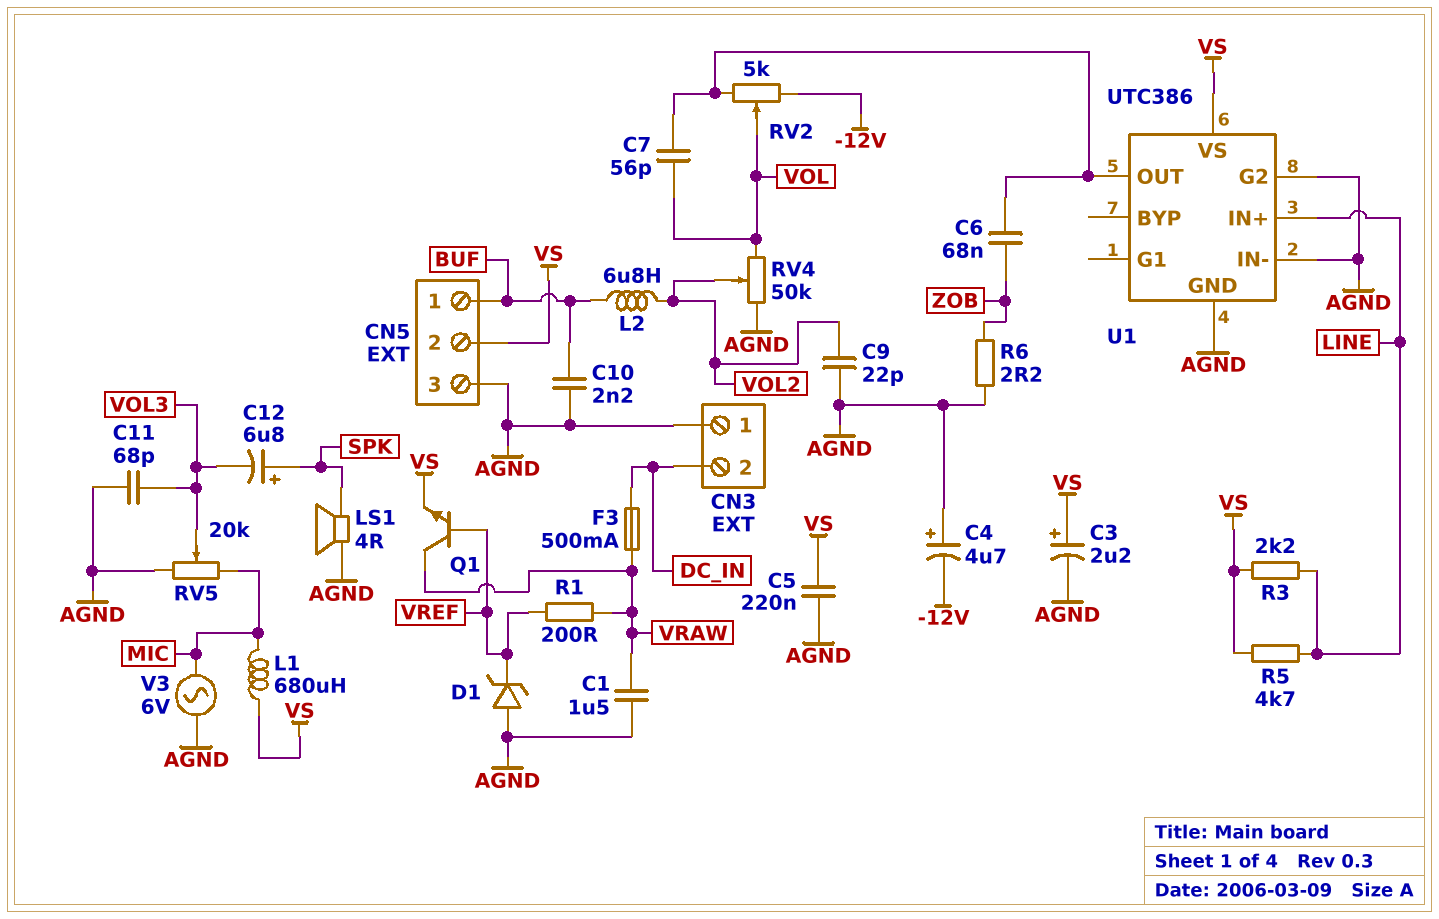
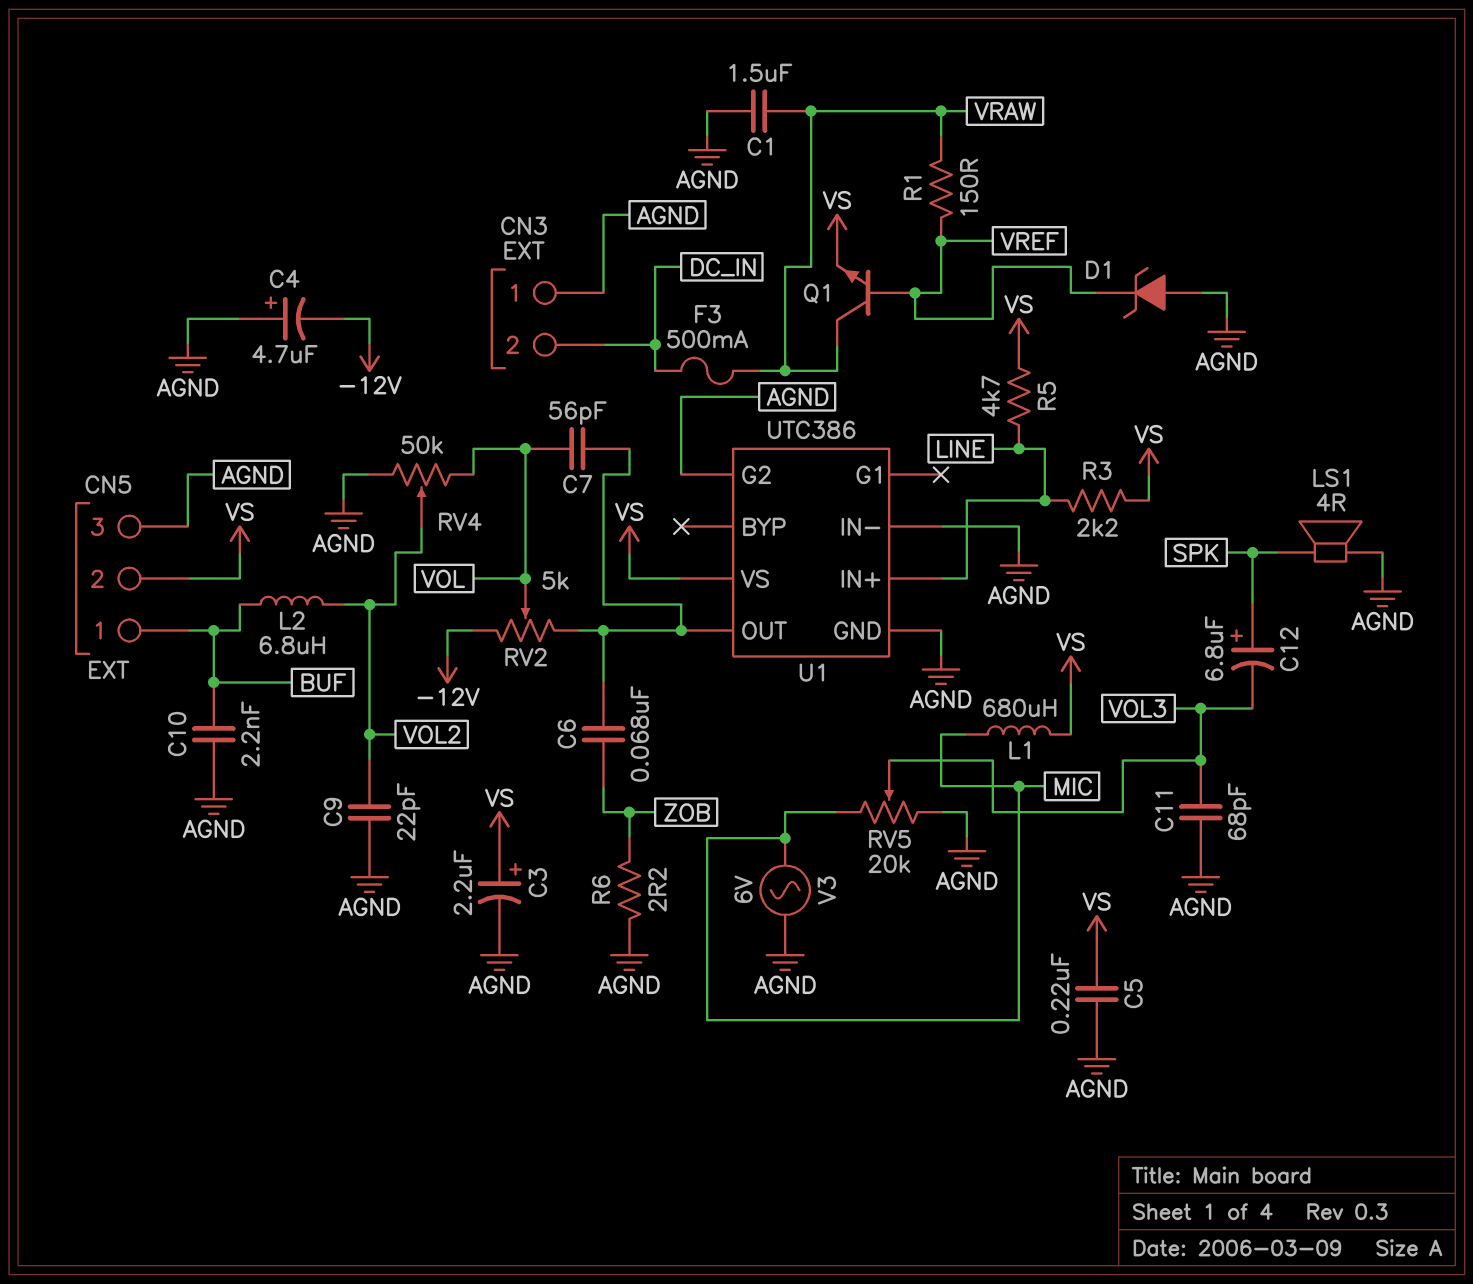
R1: 200 (VRAW, VREF) -> 150 (VRAW, VREF)

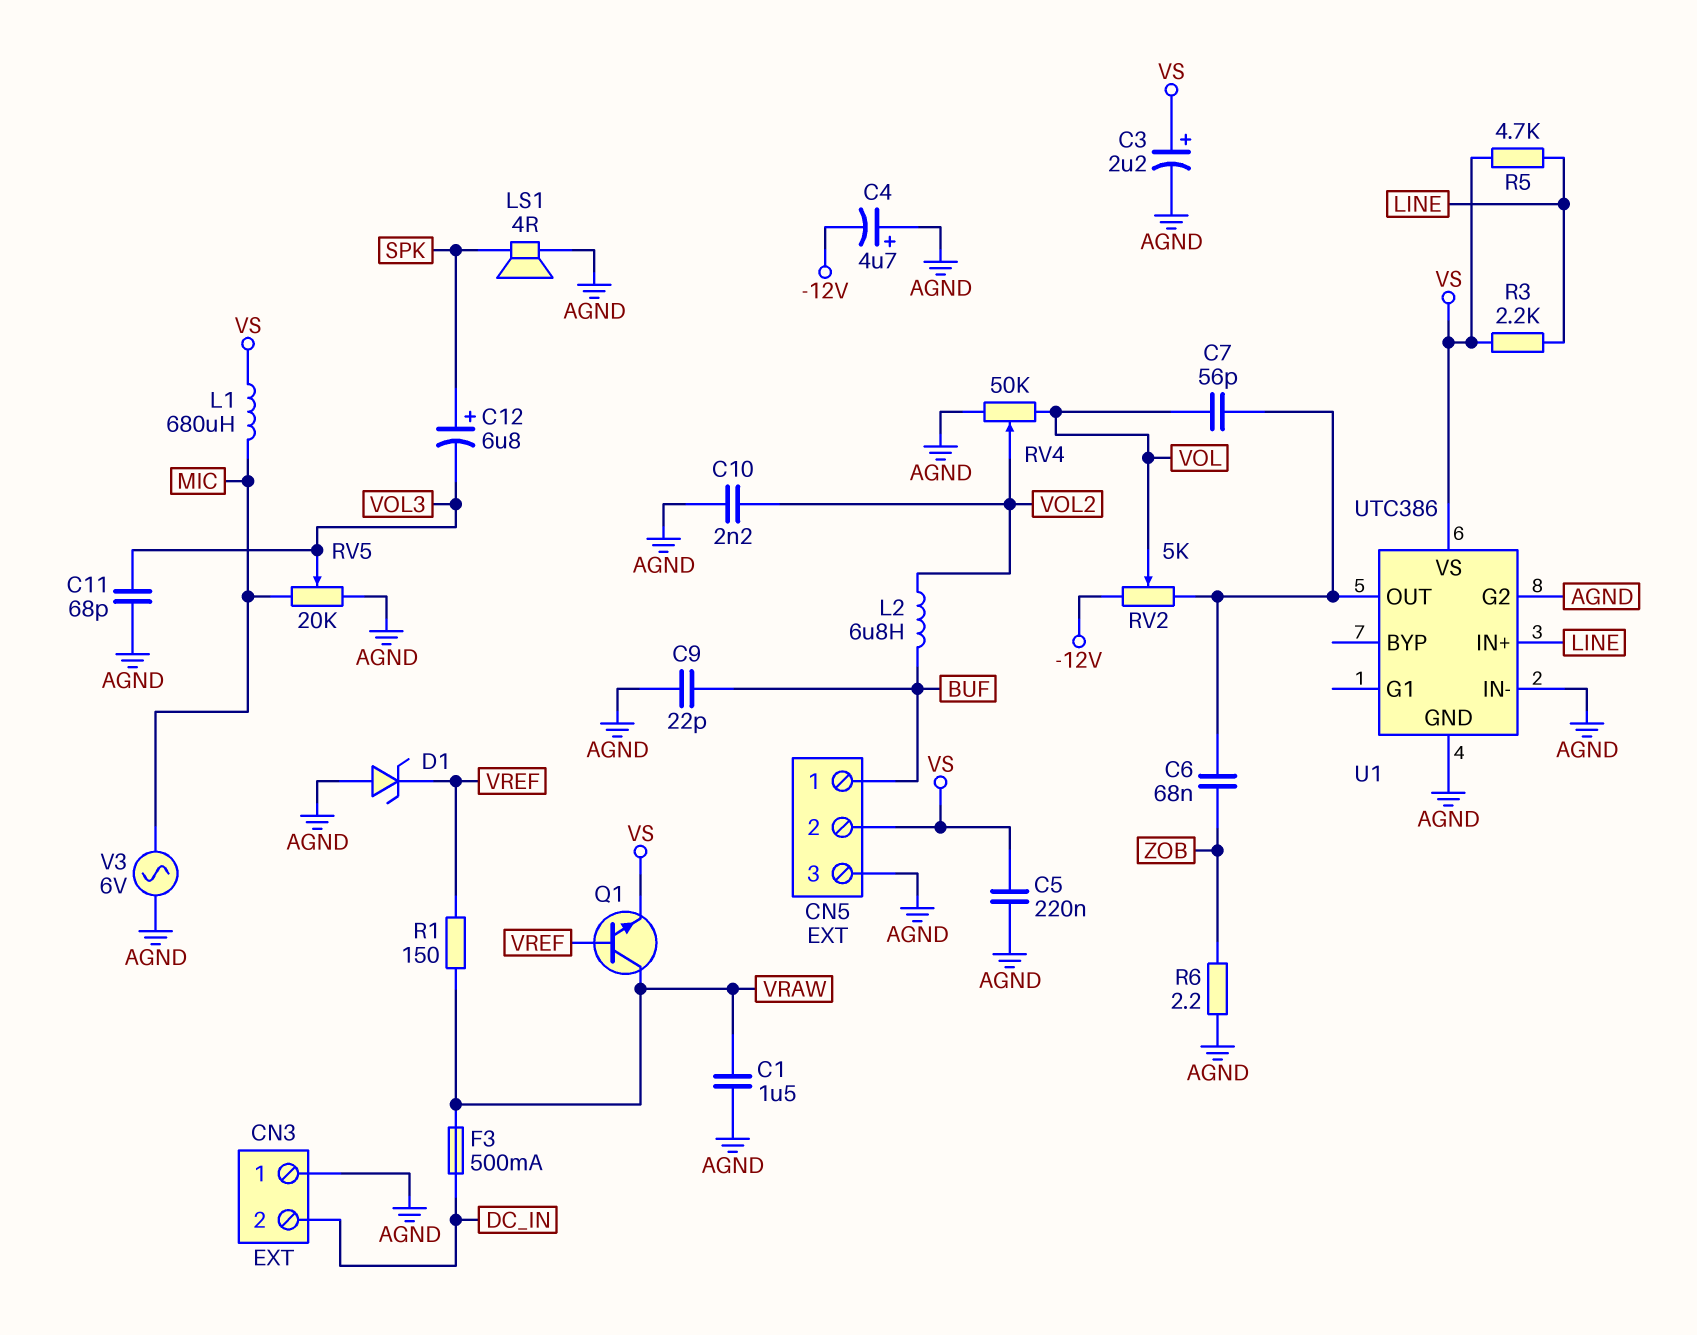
C9: 22pF (AGND, VOL2) -> 22pF (AGND, BUF)
C10: 2.2nF (AGND, BUF) -> 2.2nF (AGND, VOL2)

